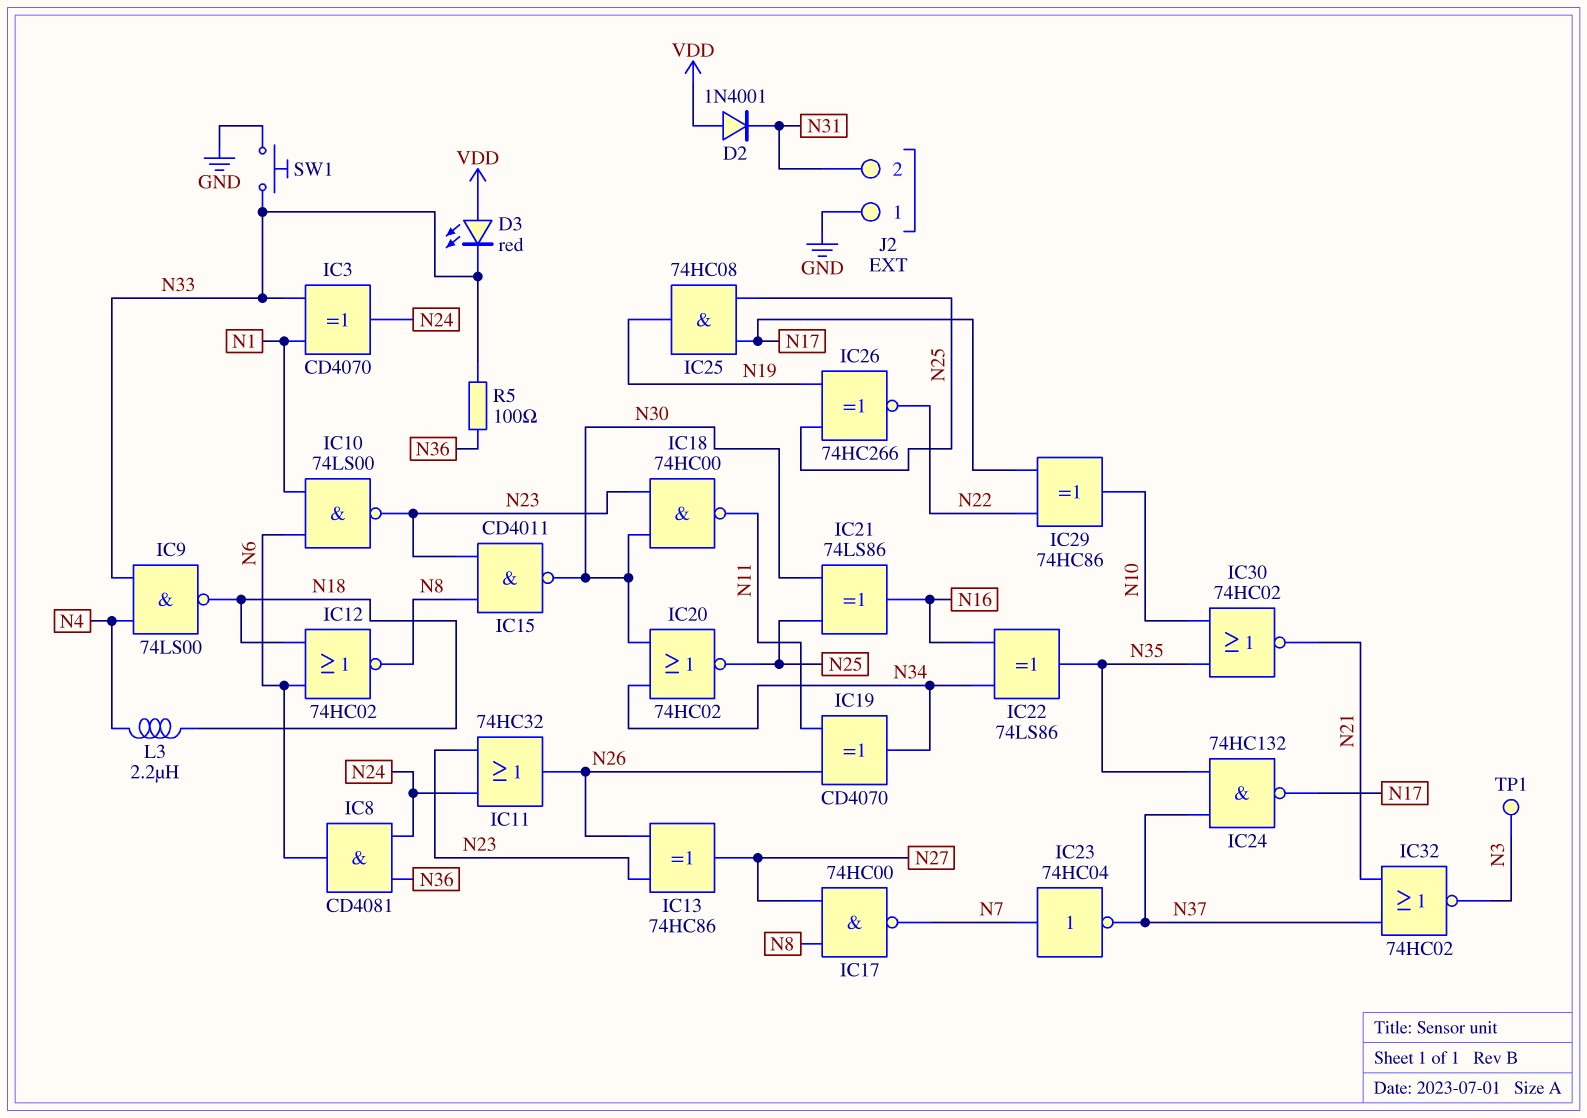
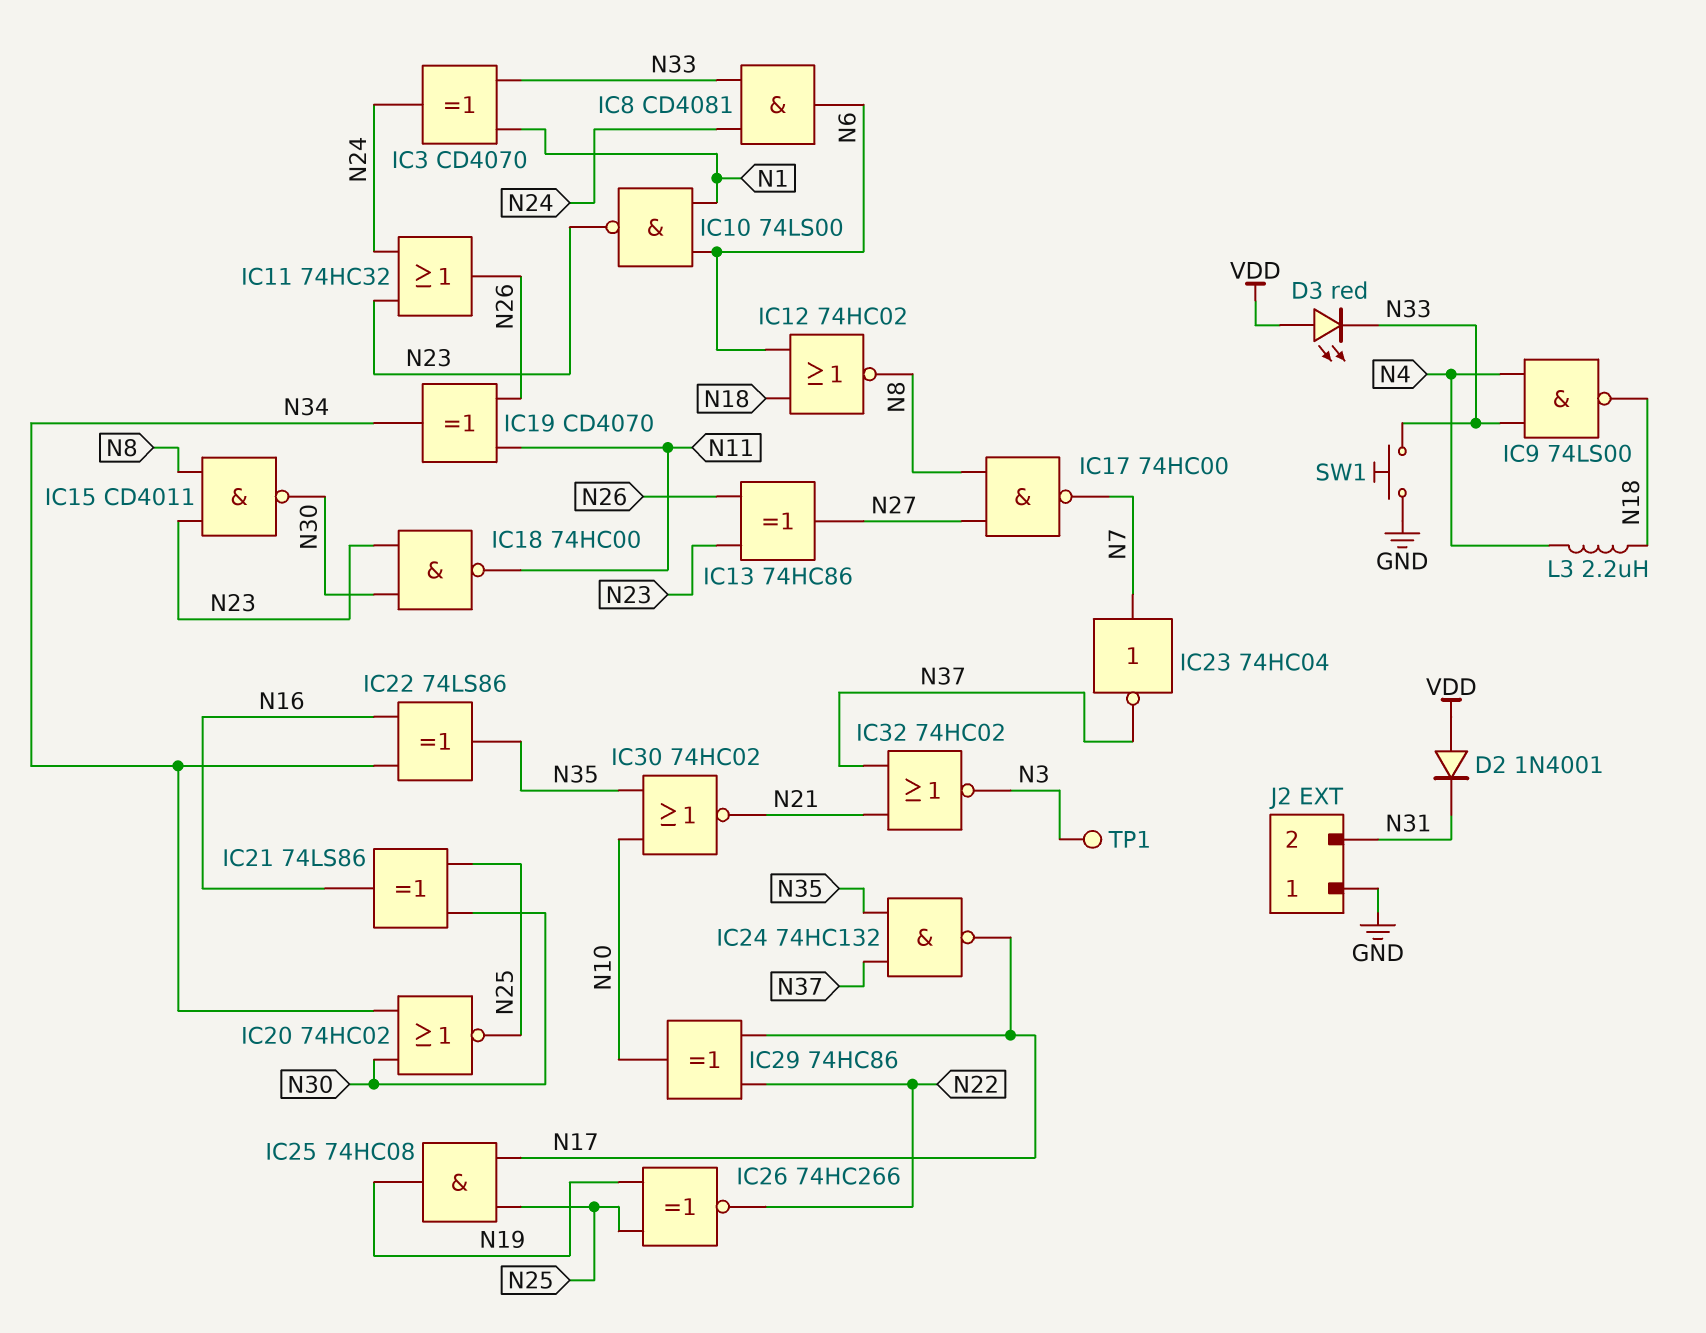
IC8: AND CD4081 (in N24, in N36, out N6) -> AND CD4081 (in N24, in N33, out N6)
R5: 100 (N33, N36) -> none

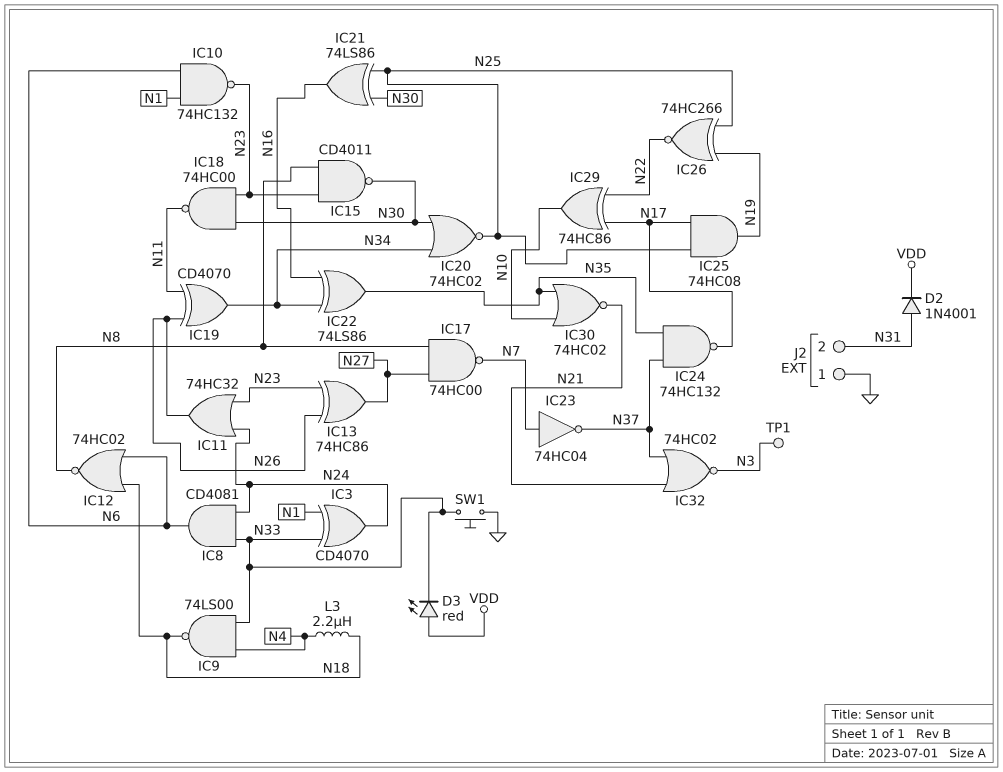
D2: diode 1N4001 (A VDD, K N31) -> diode 1N4001 (A N31, K VDD)
IC10: NAND 74LS00 (in N1, in N6, out N23) -> NAND 74HC132 (in N1, in N6, out N23)

